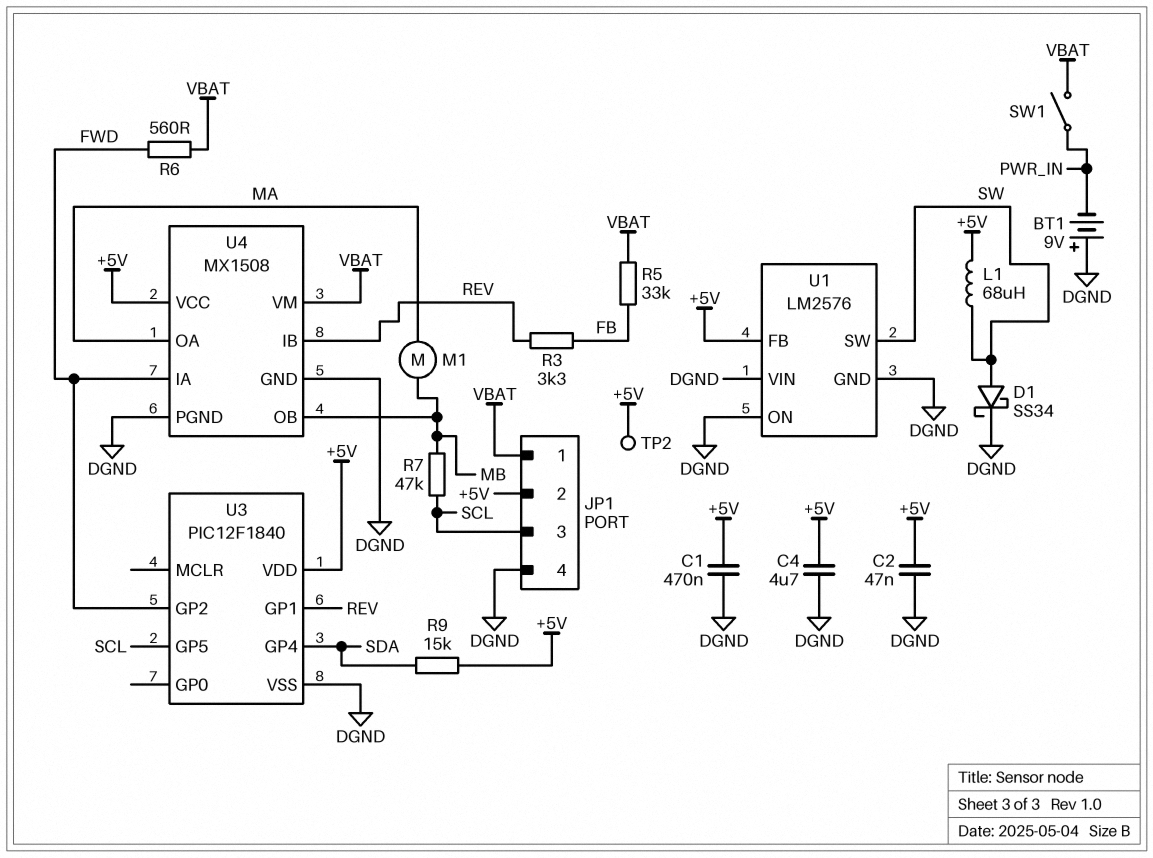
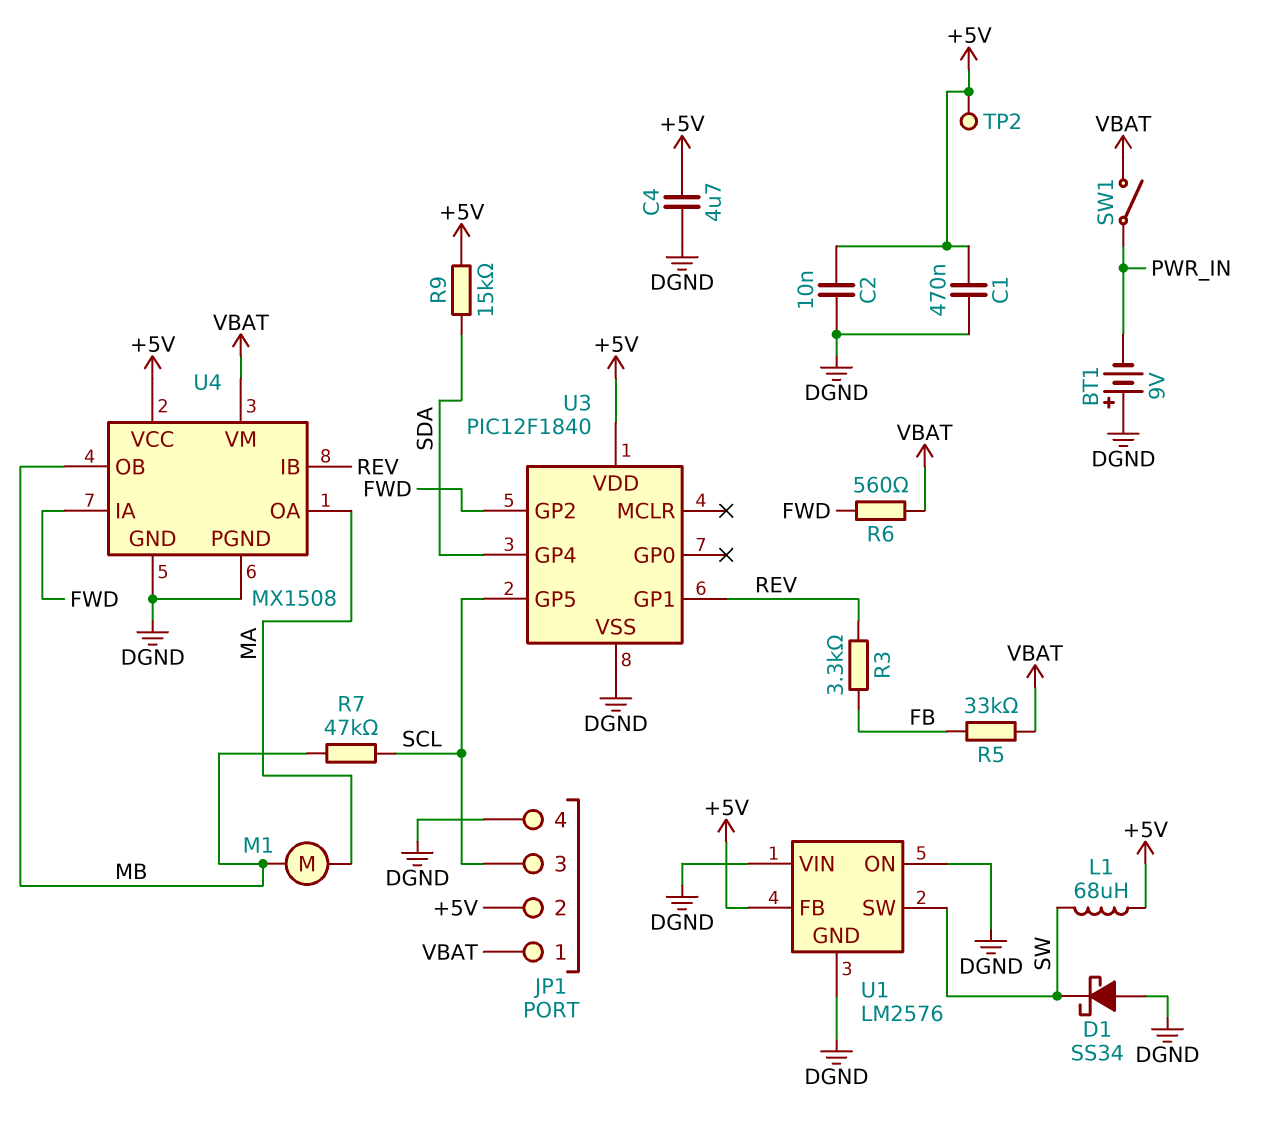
C2: 47nF (+5V, DGND) -> 10nF (+5V, DGND)
D1: schottky SS34 (A SW, K DGND) -> schottky SS34 (A DGND, K SW)

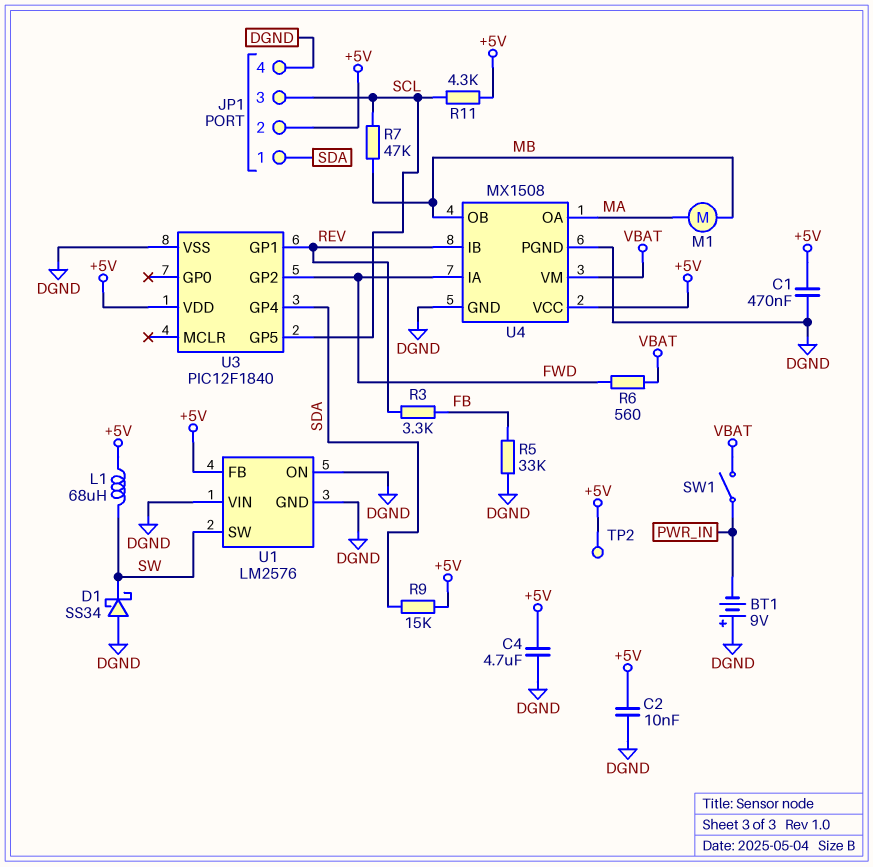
JP1 pin 1: VBAT -> SDA
R5: 33k (FB, VBAT) -> 33k (DGND, FB)
R11: none -> 4.3k (+5V, SCL)

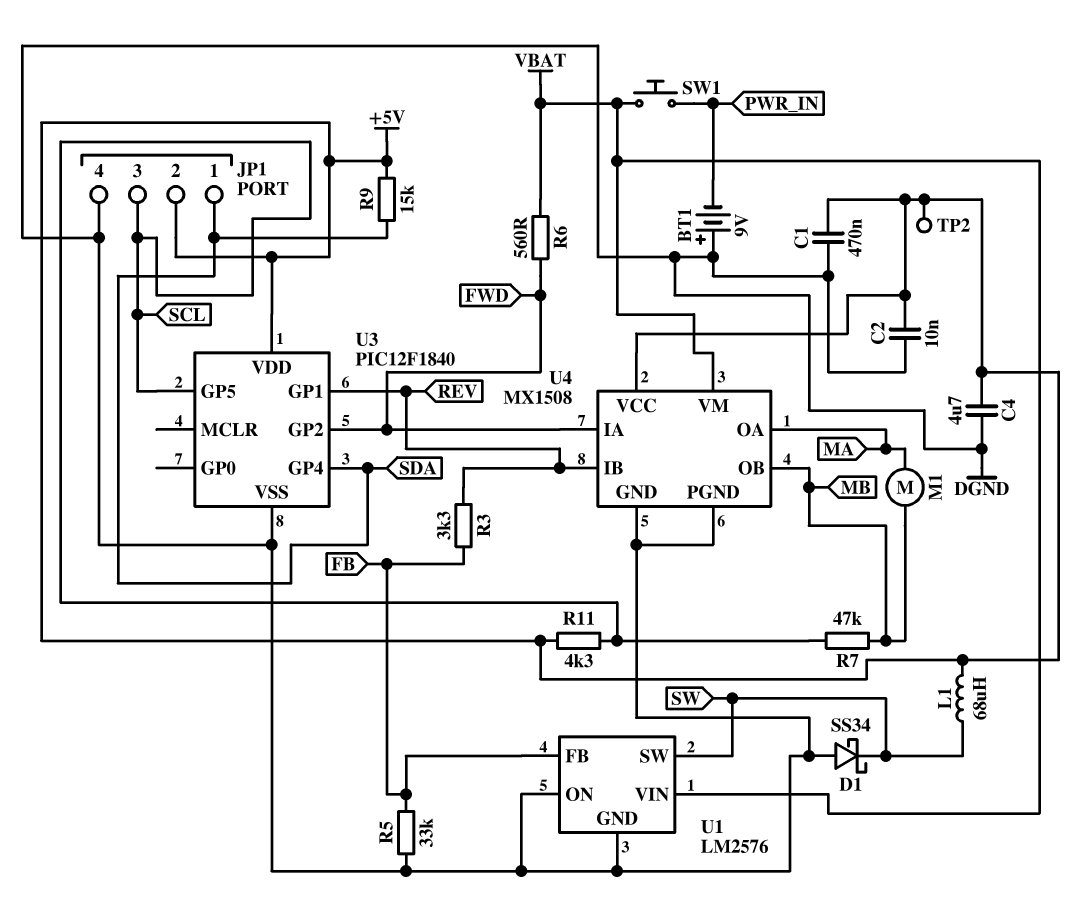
SW1: switch (PWR_IN, VBAT) -> button (PWR_IN, VBAT)
U1 pin FB: +5V -> FB
U1 pin VIN: DGND -> VBAT

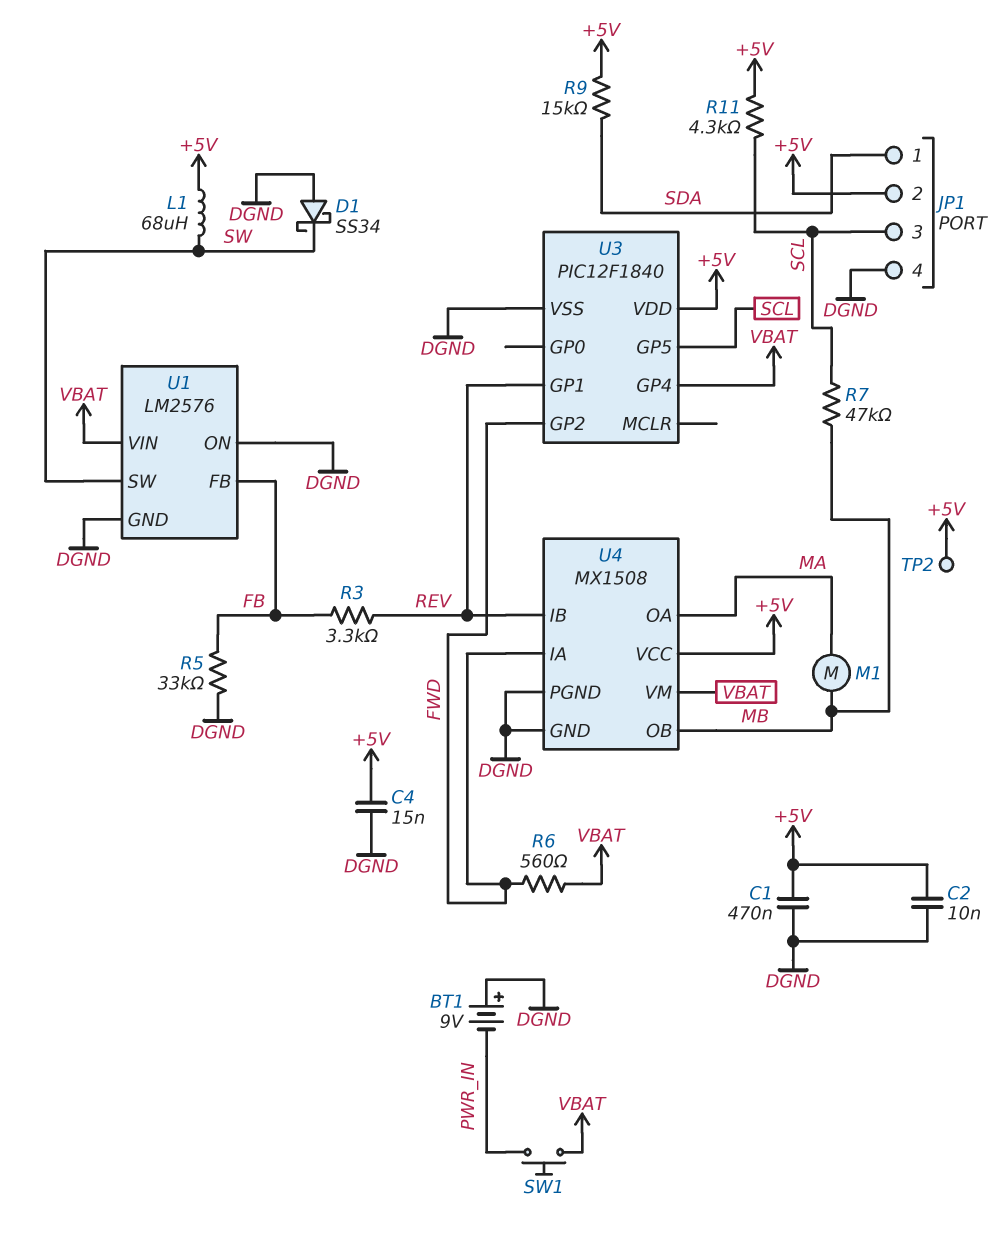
C4: 4.7uF (+5V, DGND) -> 15nF (+5V, DGND)
U3 pin GP4: SDA -> VBAT

